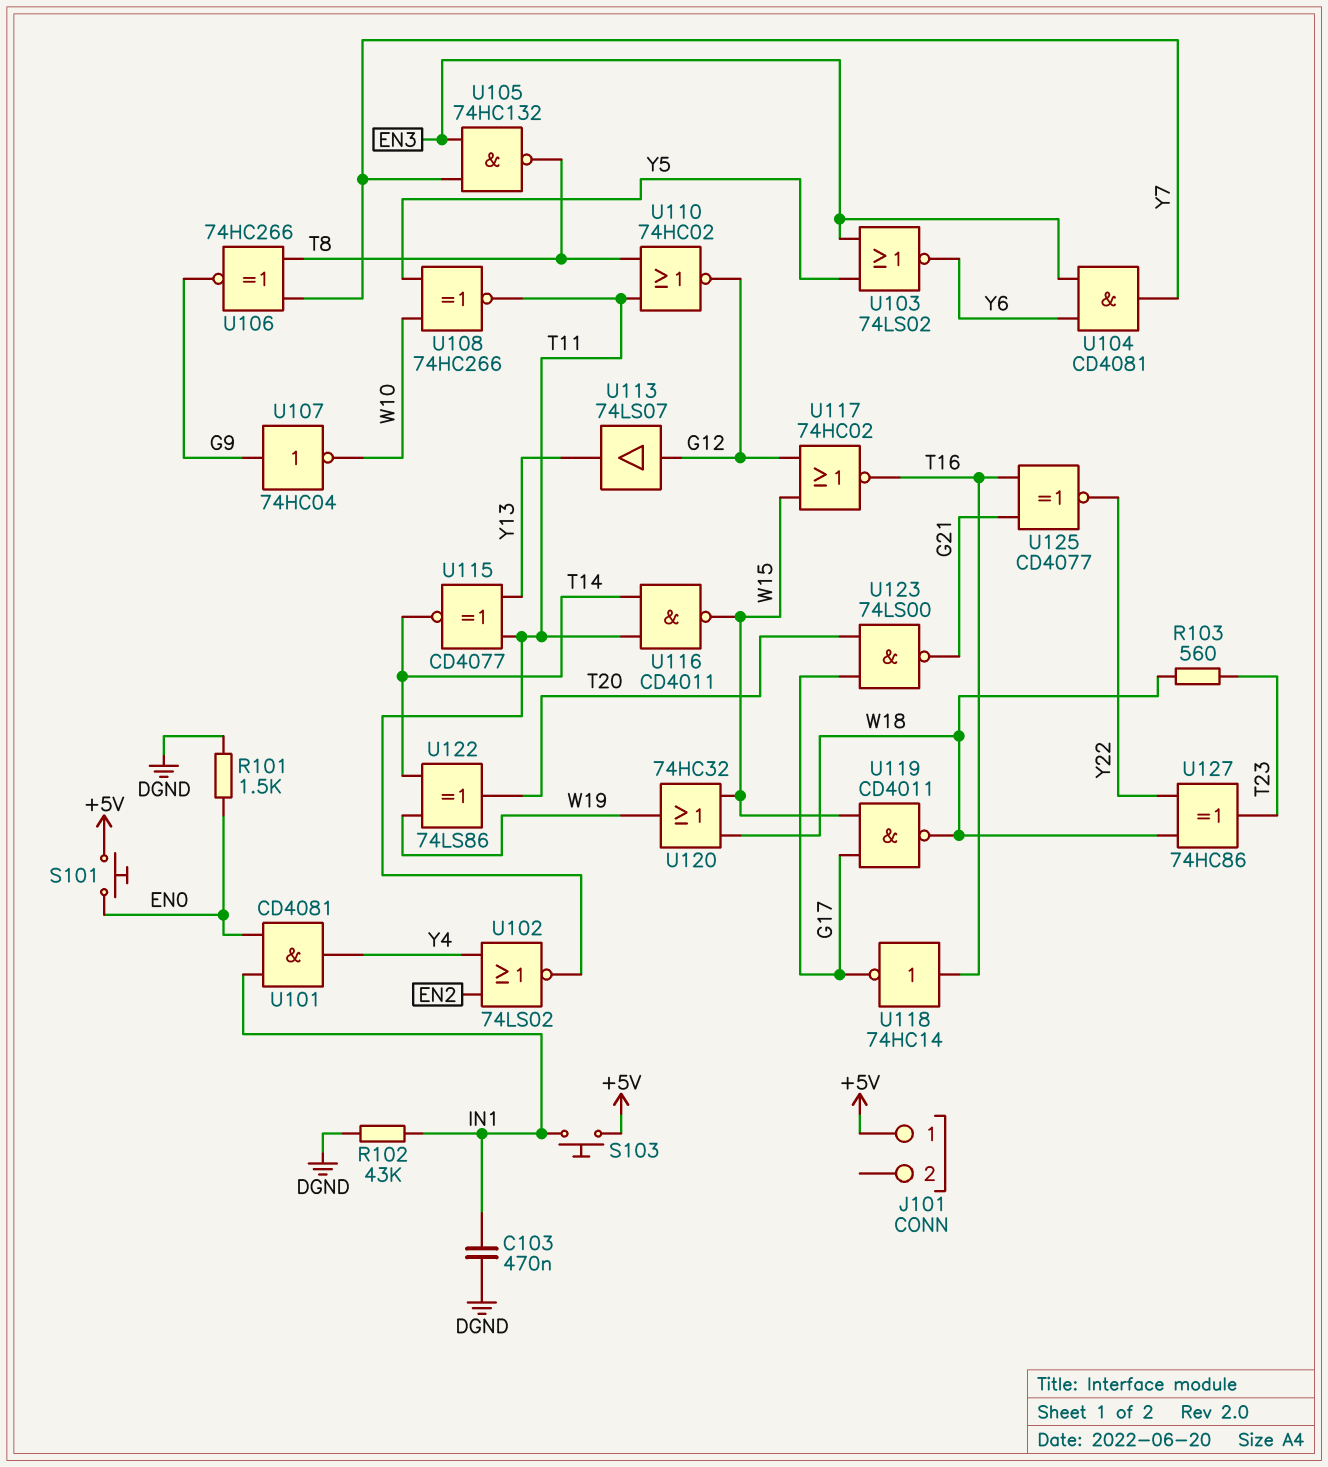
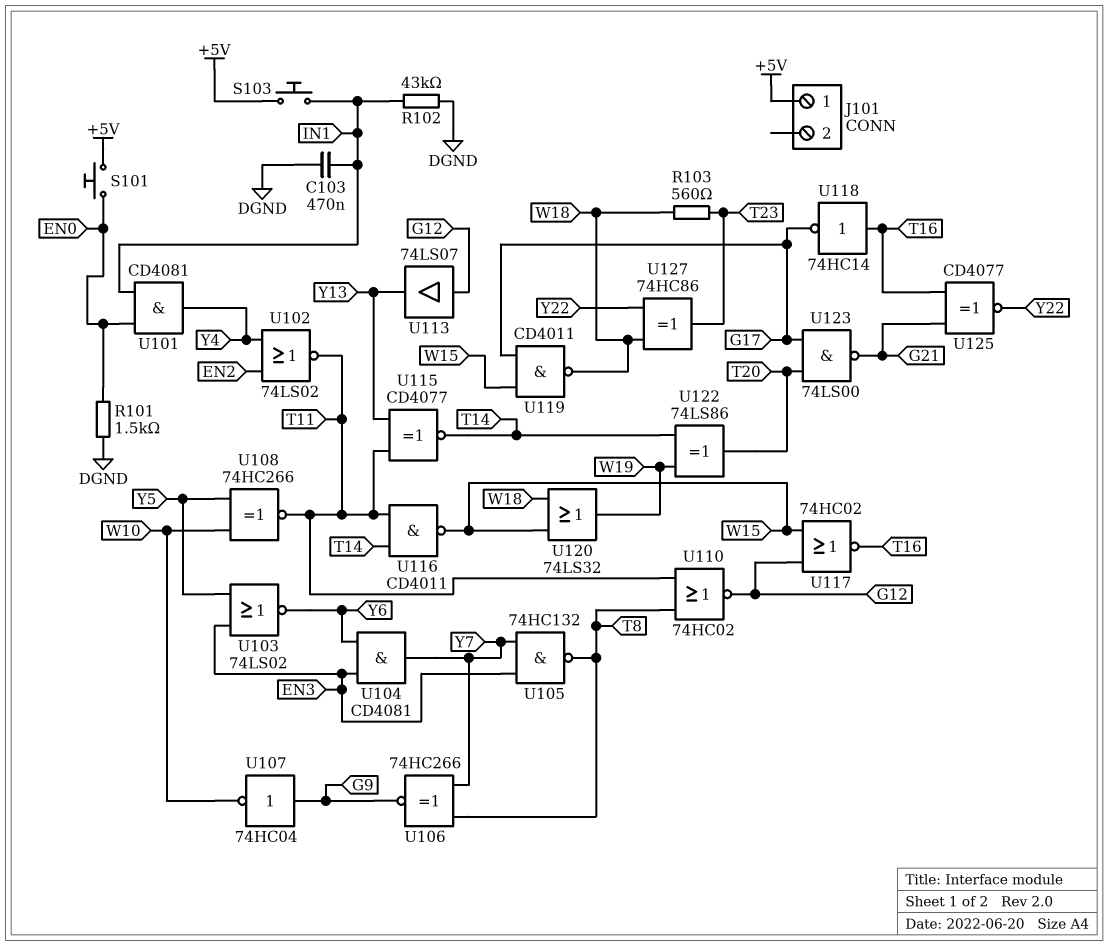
U120: OR 74HC32 (in W15, in W18, out W19) -> OR 74LS32 (in W15, in W18, out W19)

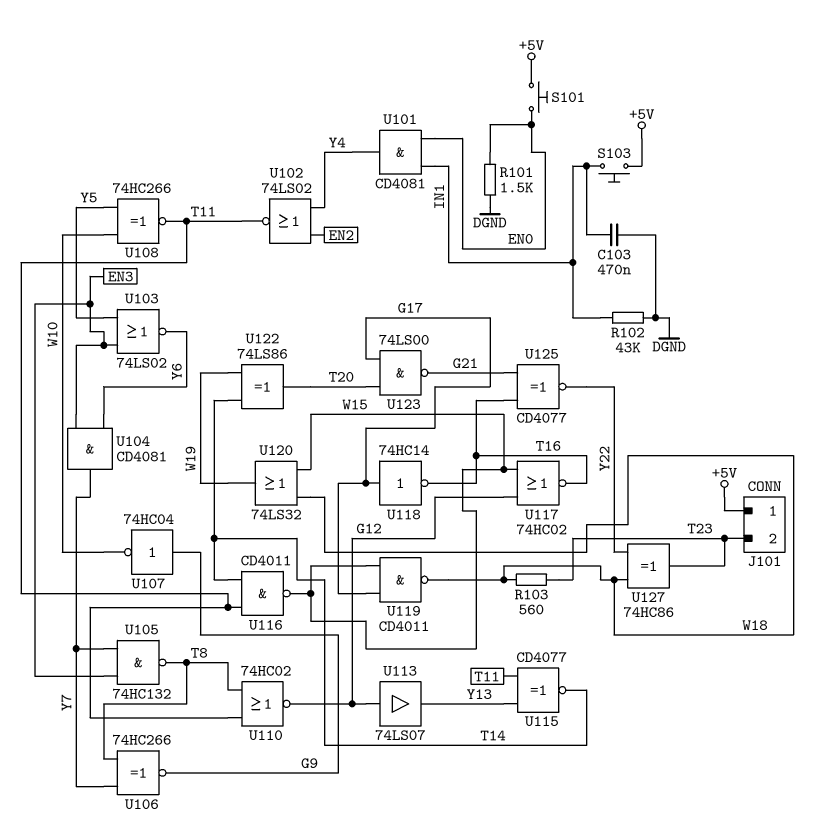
J101 pin 2: none -> T23
U118: NOT 74HC14 (in T16, out G17) -> NOT 74HC14 (in G17, out T16)

